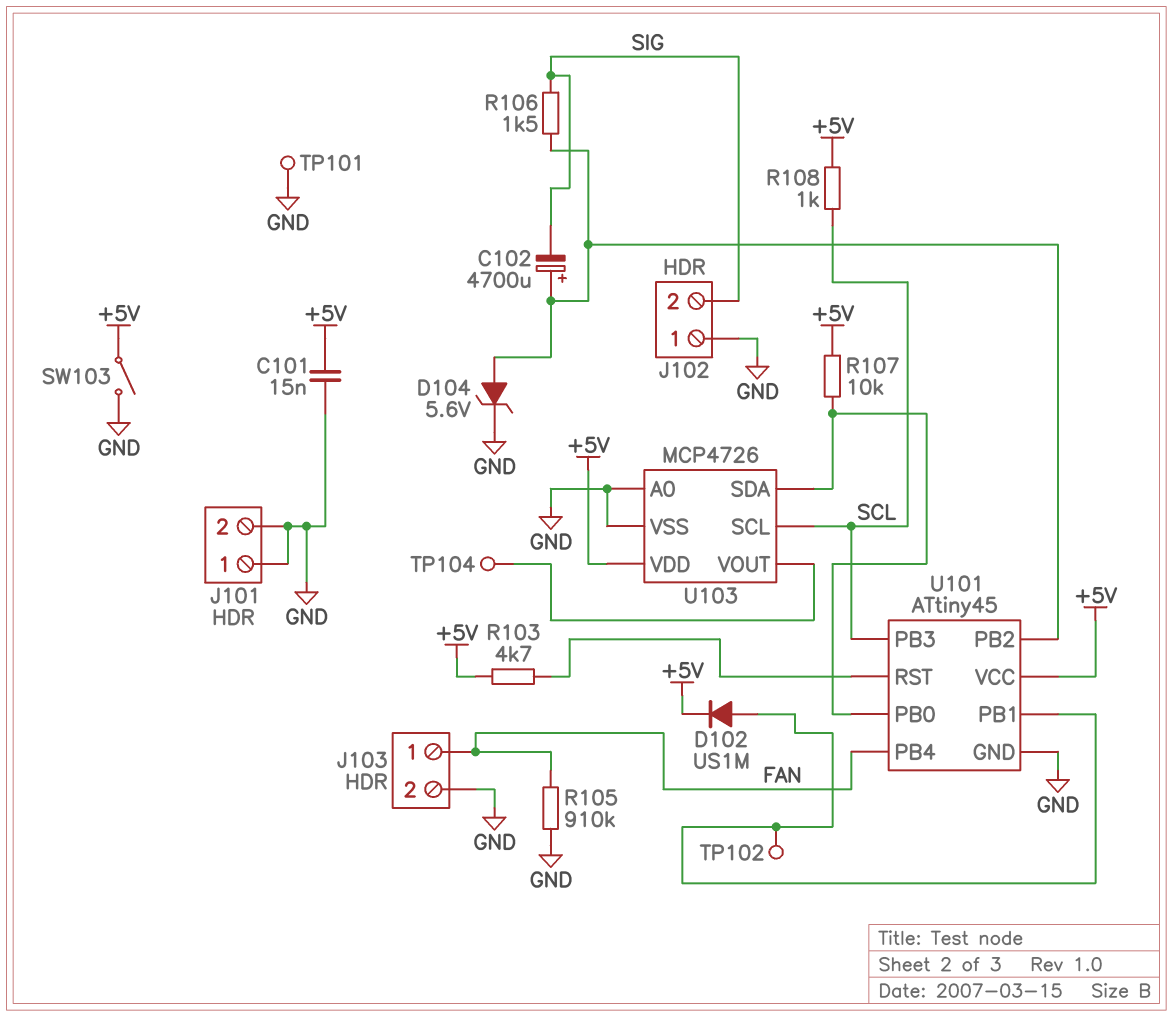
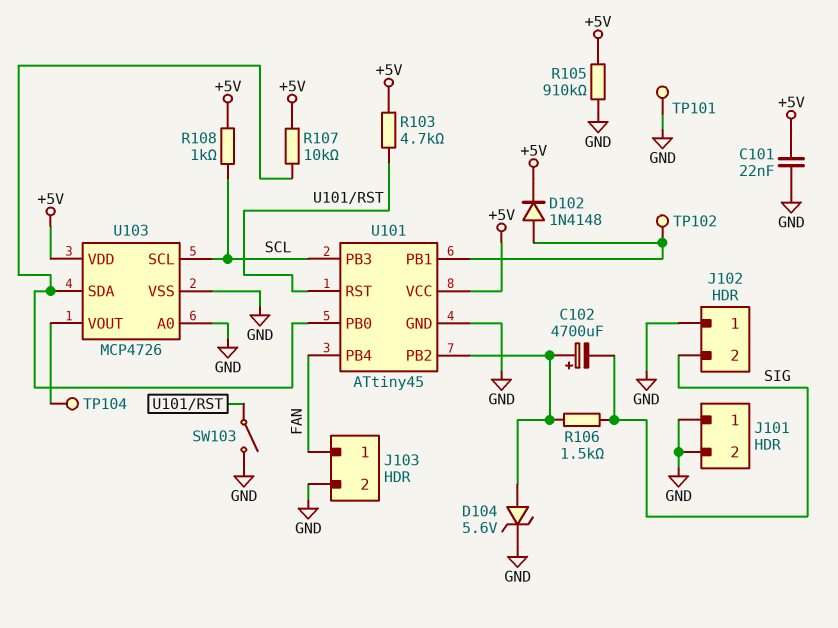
C101: 15nF (+5V, GND) -> 22nF (+5V, GND)
D102: diode US1M (A U101/PB1, K +5V) -> diode 1N4148 (A U101/PB1, K +5V)
R105: 910k (FAN, GND) -> 910k (+5V, GND)
SW103: switch (+5V, GND) -> switch (GND, U101/RST)

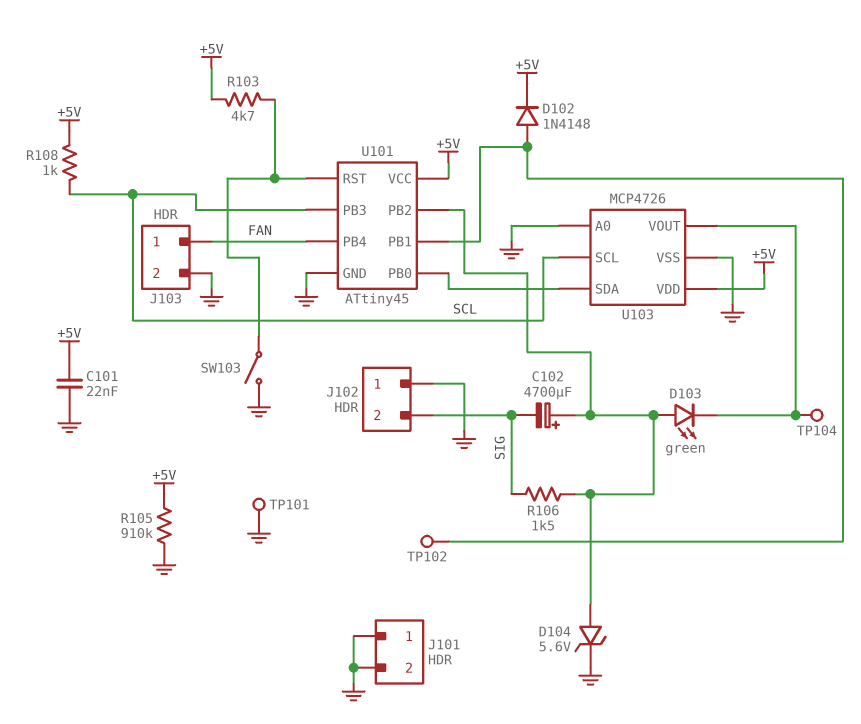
D103: none -> LED green (A U101/PB2, K U103/VOUT)
R107: 10k (+5V, U101/PB0) -> none

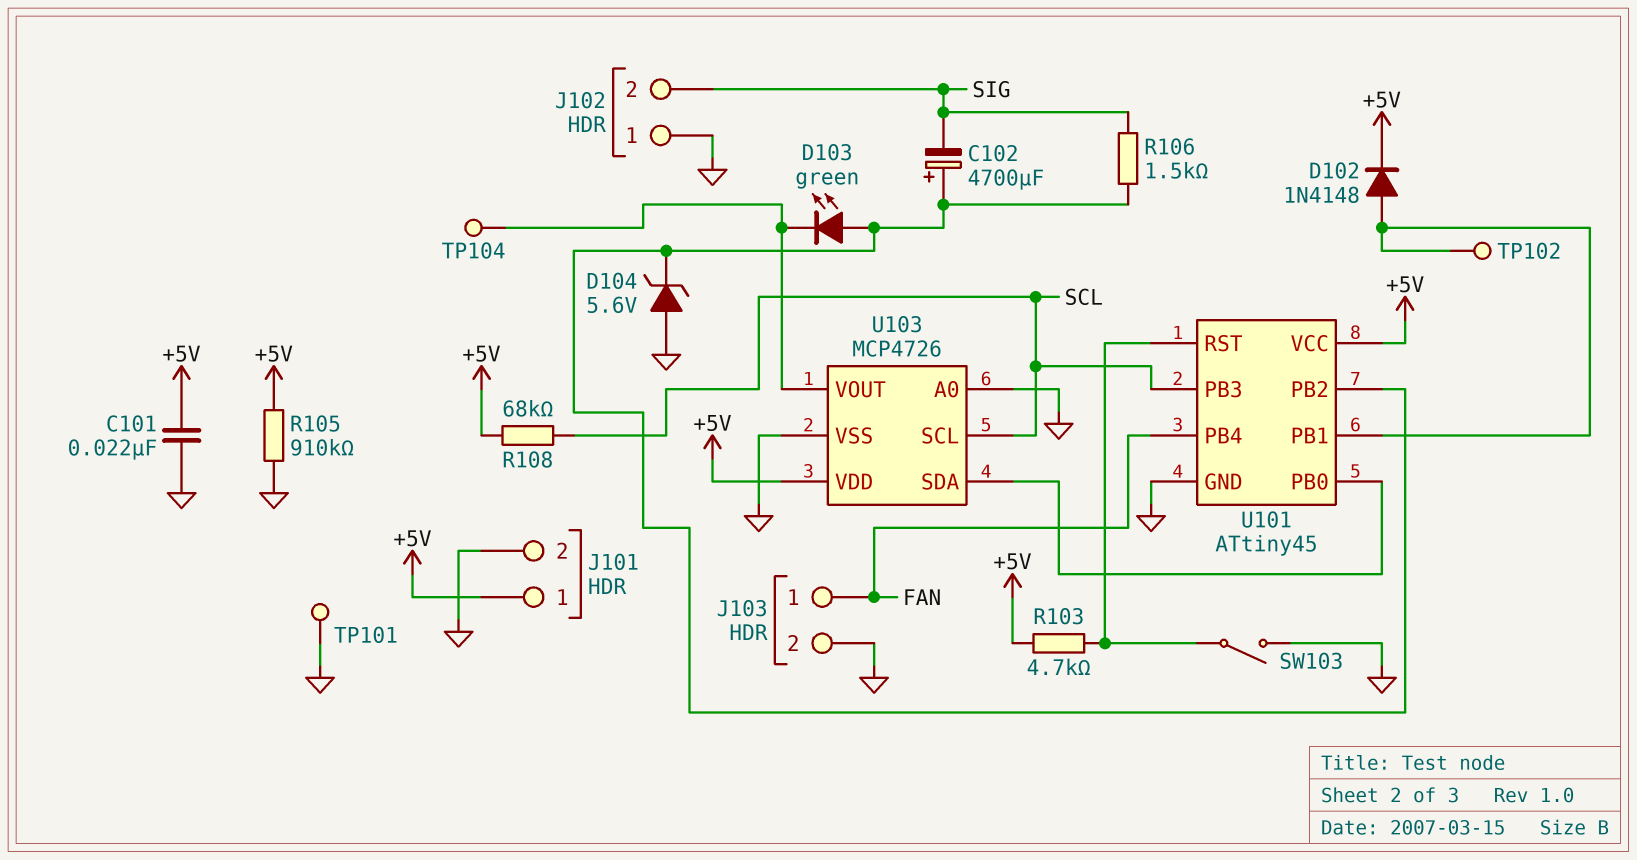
D104: zener 5.6V (A U101/PB2, K GND) -> zener 5.6V (A GND, K U101/PB2)
J101 pin 1: GND -> +5V
R108: 1k (+5V, SCL) -> 68k (+5V, SCL)

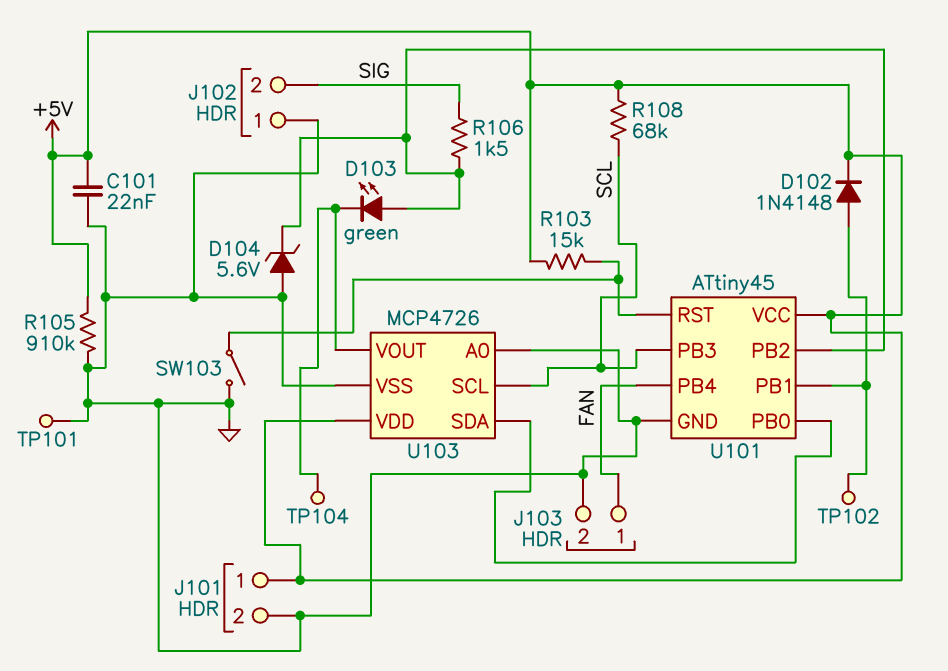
C102: 4700uF (plus U101/PB2, minus SIG) -> none
R103: 4.7k (+5V, U101/RST) -> 15k (+5V, U101/RST)

